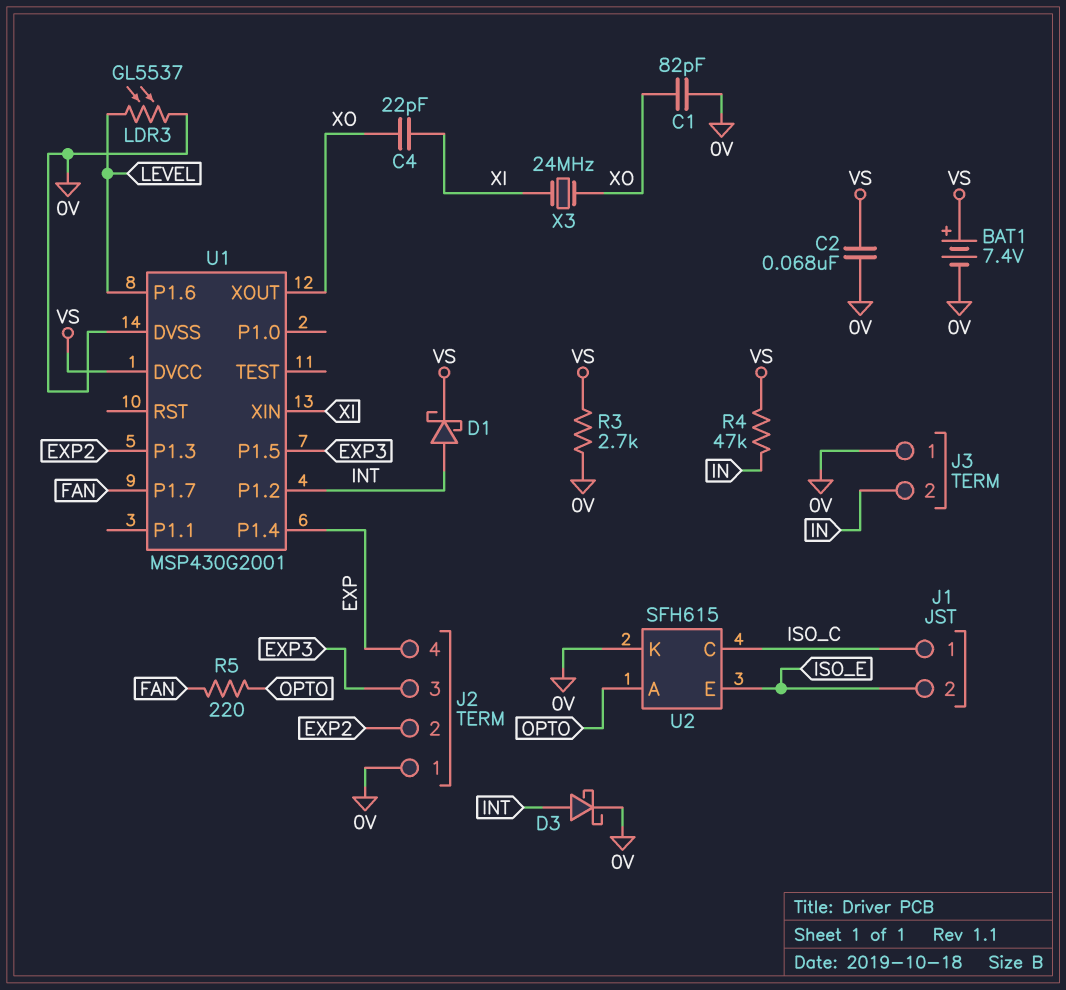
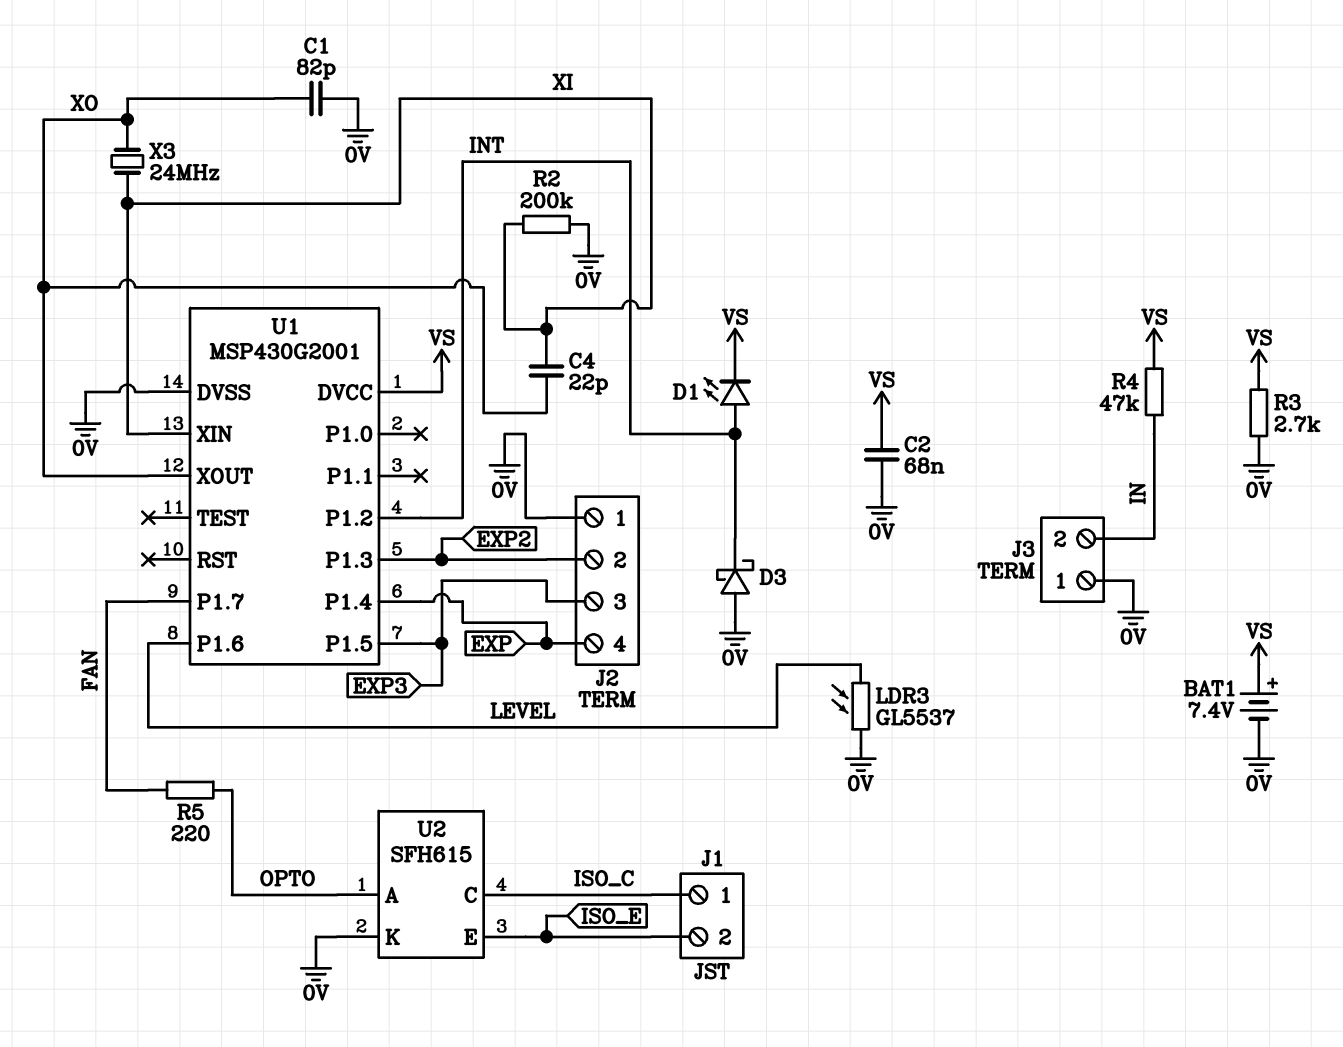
D1: schottky (A INT, K VS) -> LED (A INT, K VS)
D3: schottky (A INT, K 0V) -> schottky (A 0V, K INT)
R2: none -> 200k (0V, XI)

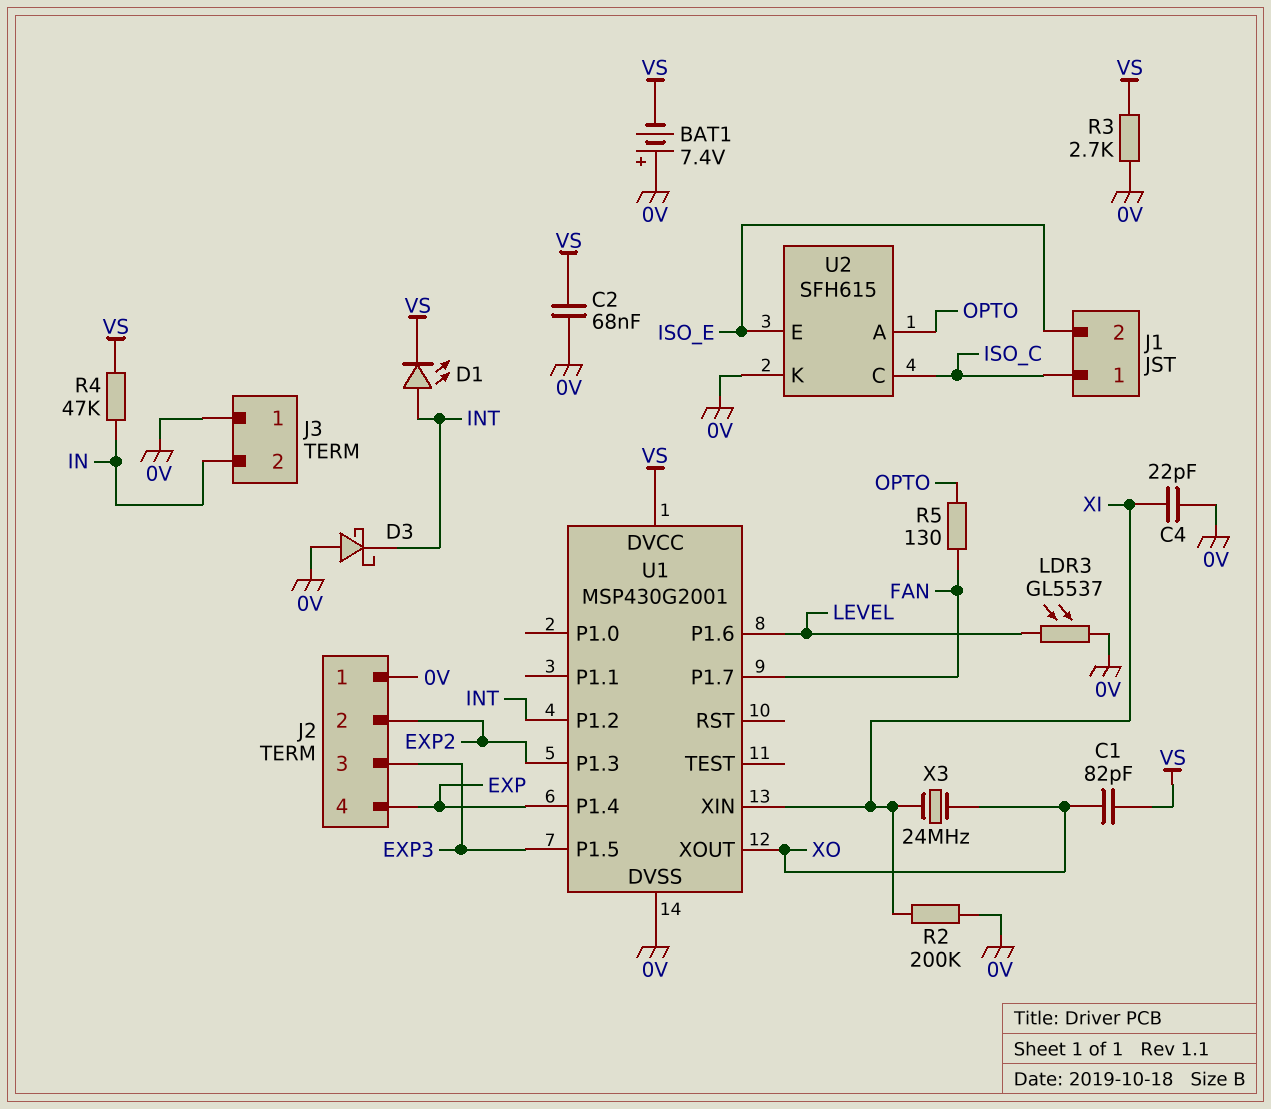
BAT1: 7.4V (plus VS, minus 0V) -> 7.4V (plus 0V, minus VS)
C1: 82pF (0V, XO) -> 82pF (VS, XO)
C4: 22pF (XI, XO) -> 22pF (0V, XI)
R5: 220 (FAN, OPTO) -> 130 (FAN, OPTO)

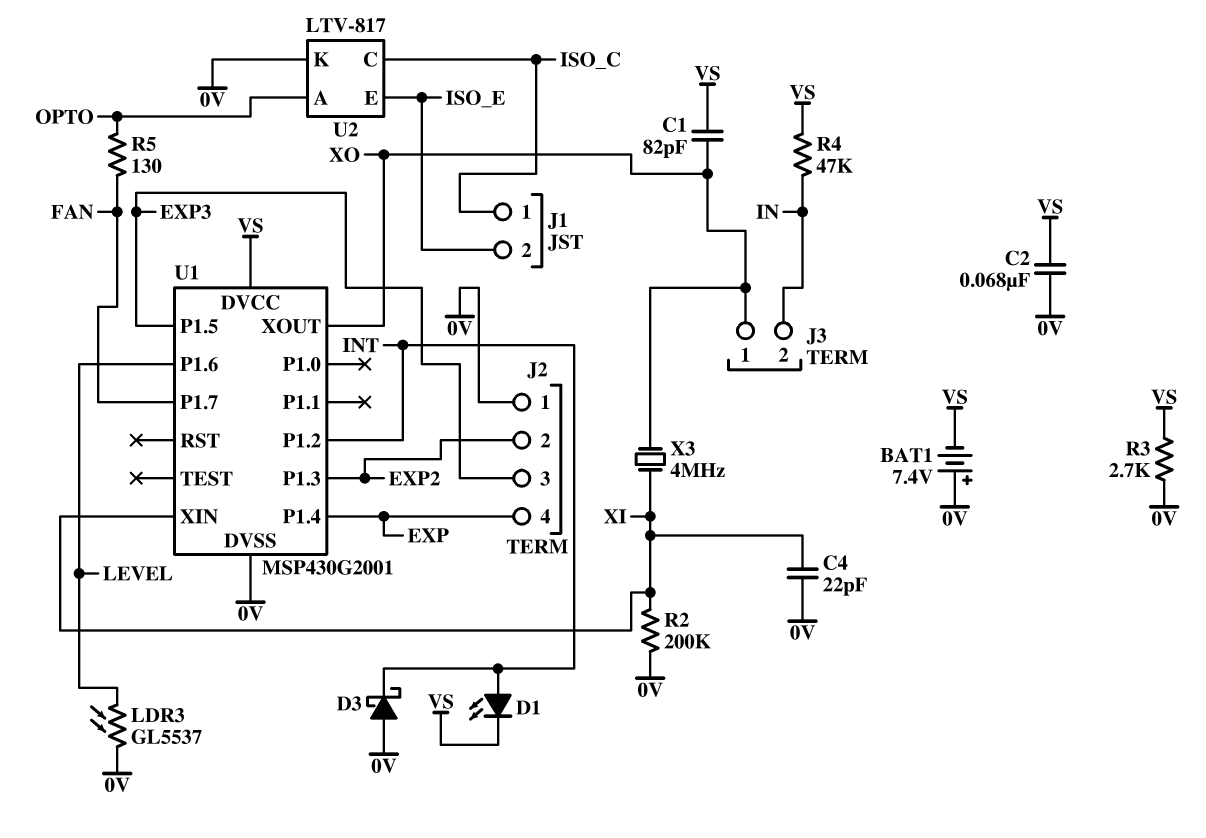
J3 pin 1: 0V -> XO
U2: SFH615 -> LTV-817
X3: 24MHz (XI, XO) -> 4MHz (XI, XO)

